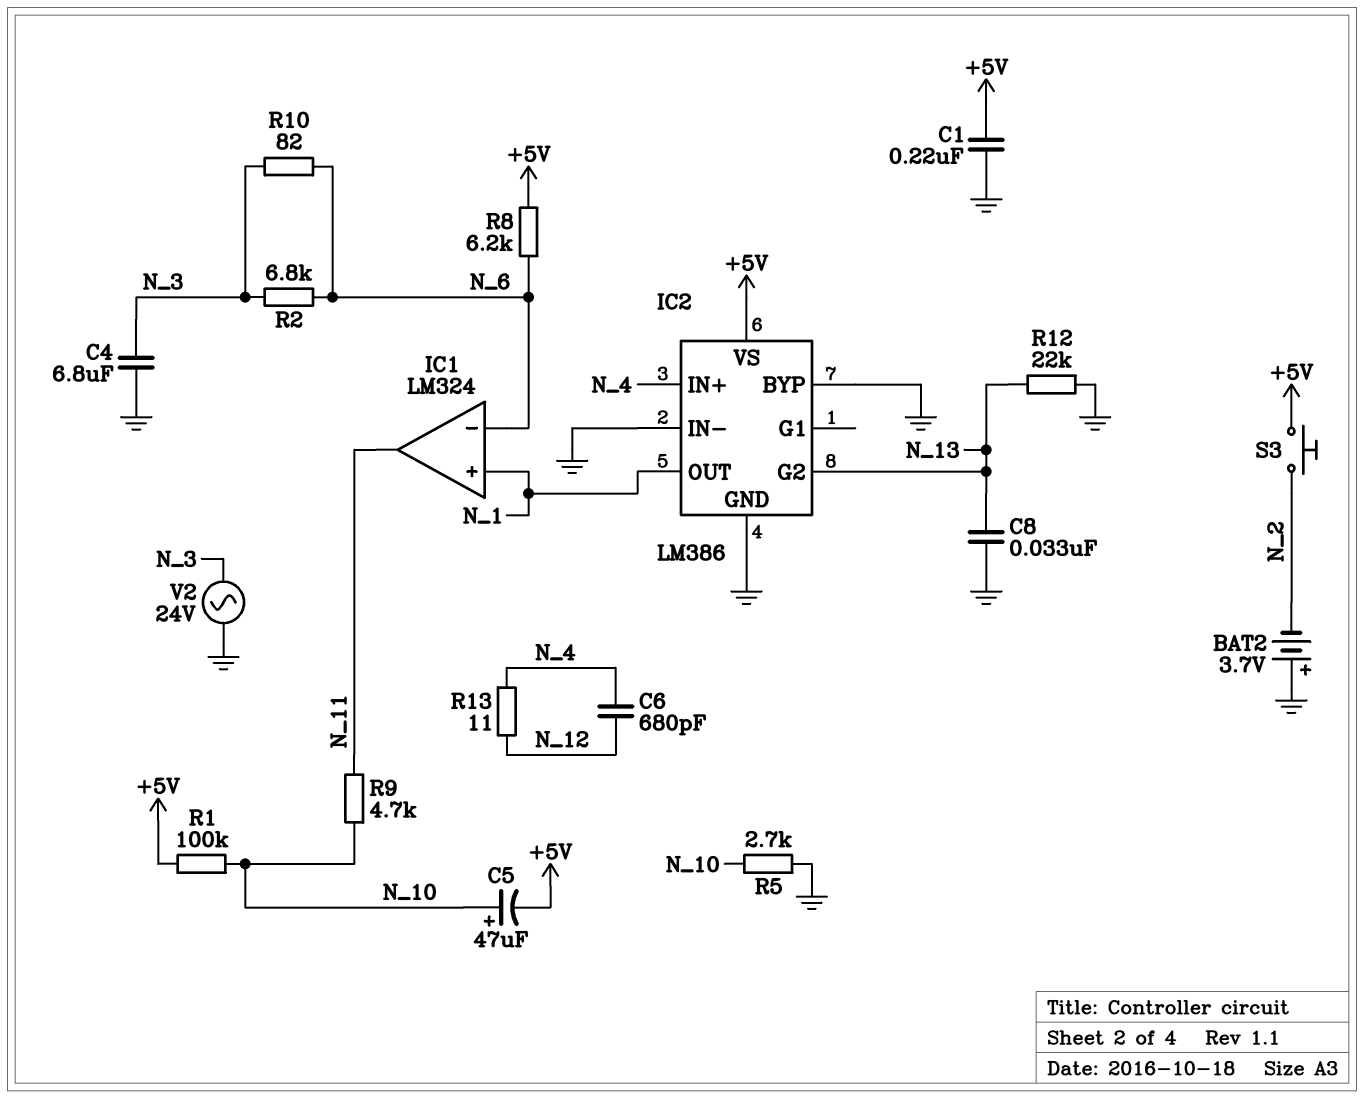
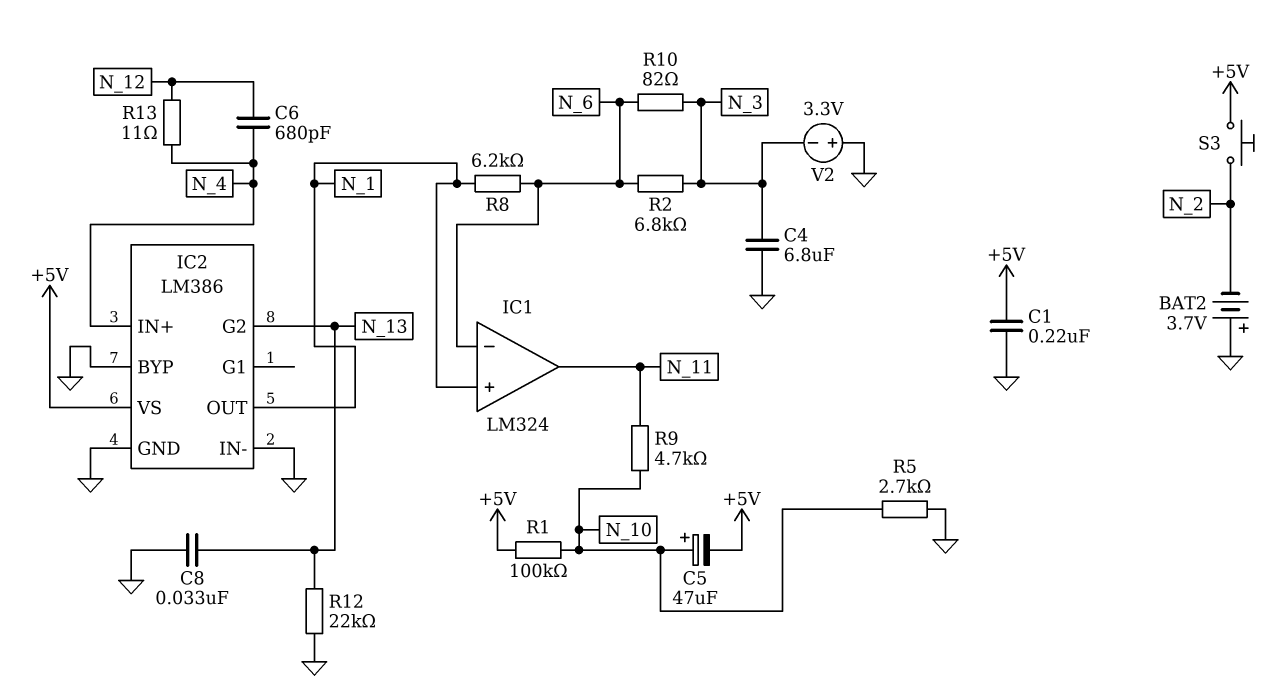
R8: 6.2k (+5V, N_6) -> 6.2k (N_1, N_6)
V2: AC 24V (GND, N_3) -> 3.3V (plus GND, minus N_3)

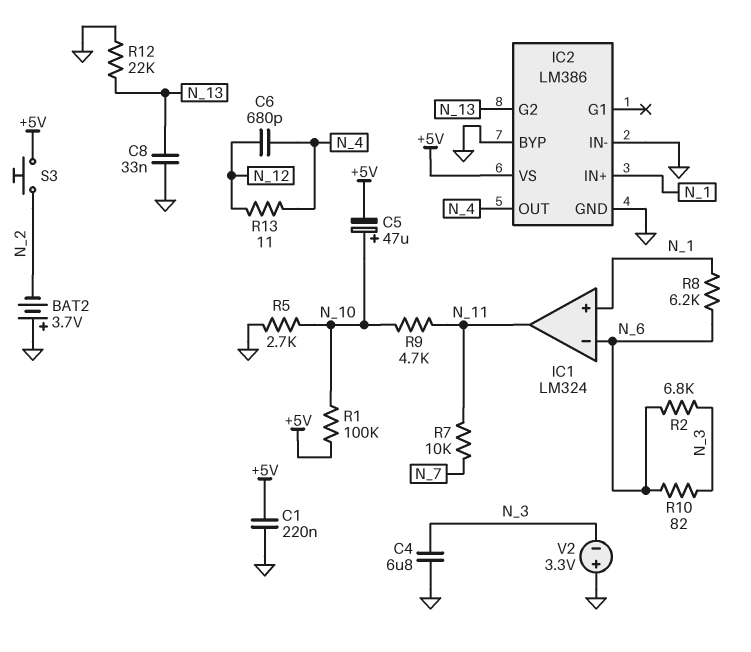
IC2 pin IN+: N_4 -> N_1
IC2 pin OUT: N_1 -> N_4
R7: none -> 10k (N_7, N_11)

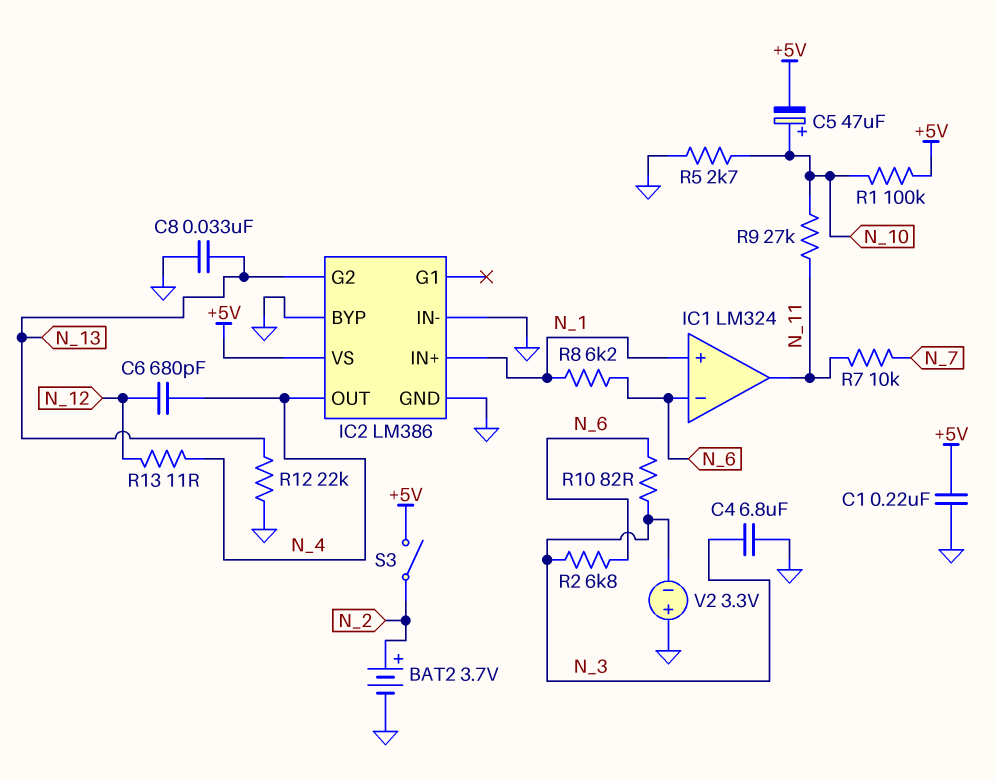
BAT2: 3.7V (plus GND, minus N_2) -> 3.7V (plus N_2, minus GND)
R9: 4.7k (N_10, N_11) -> 27k (N_10, N_11)
S3: button (+5V, N_2) -> switch (+5V, N_2)

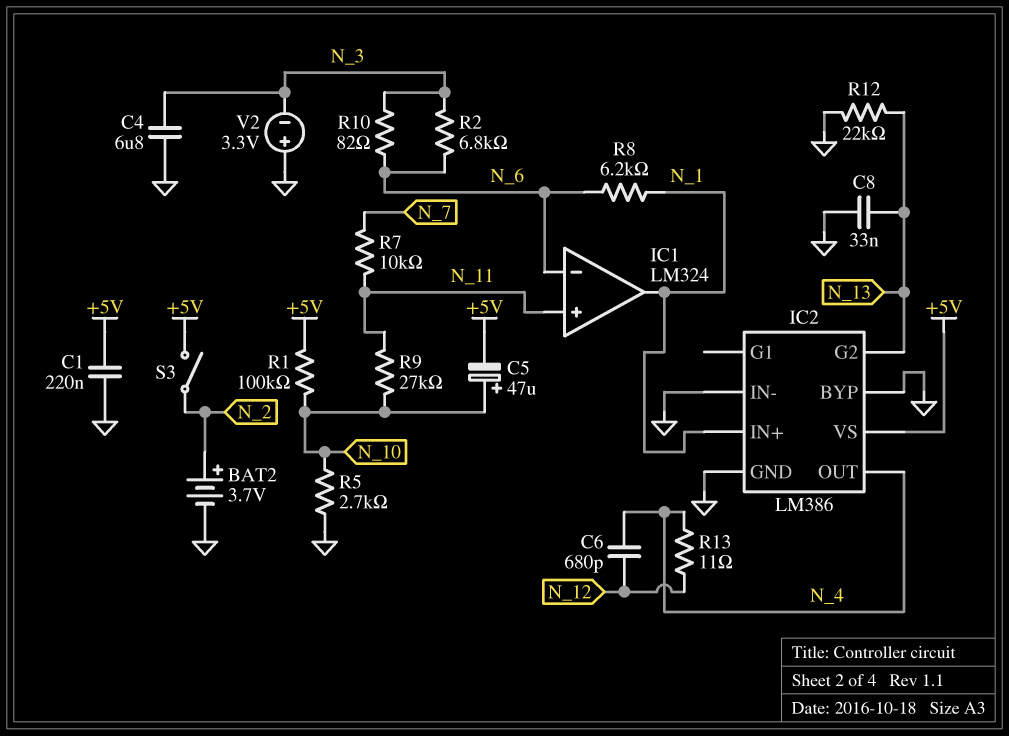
IC1 pin in+: N_1 -> N_11
IC1 pin out: N_11 -> N_1

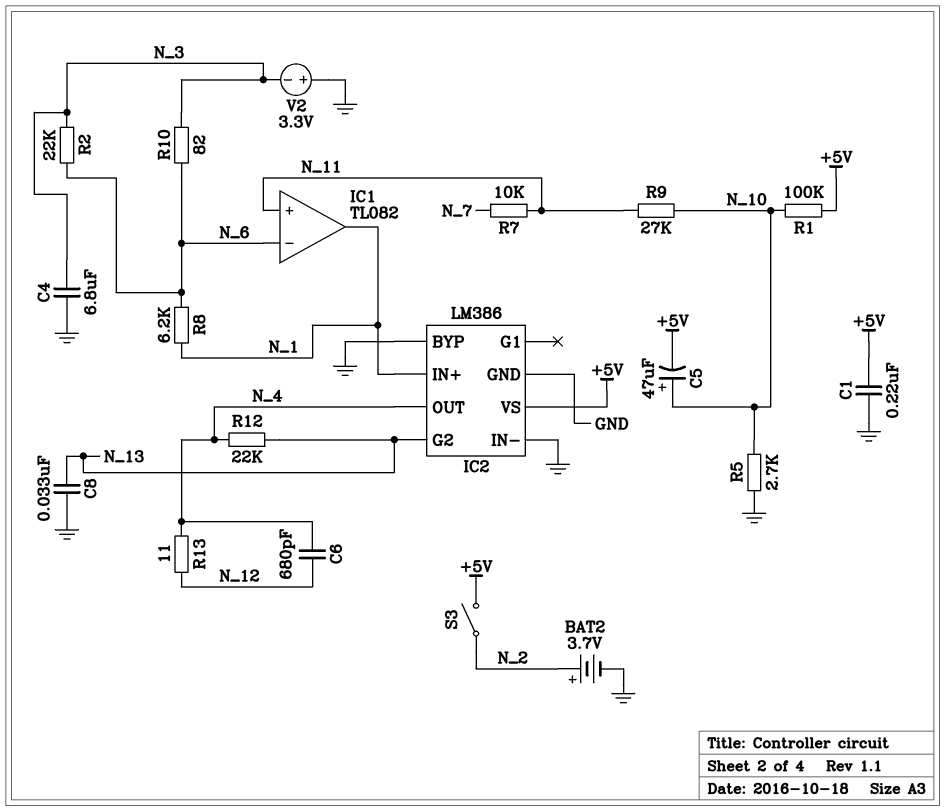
IC1: LM324 -> TL082
R2: 6.8k (N_3, N_6) -> 22k (N_3, N_6)
R12: 22k (GND, N_13) -> 22k (N_4, N_13)

